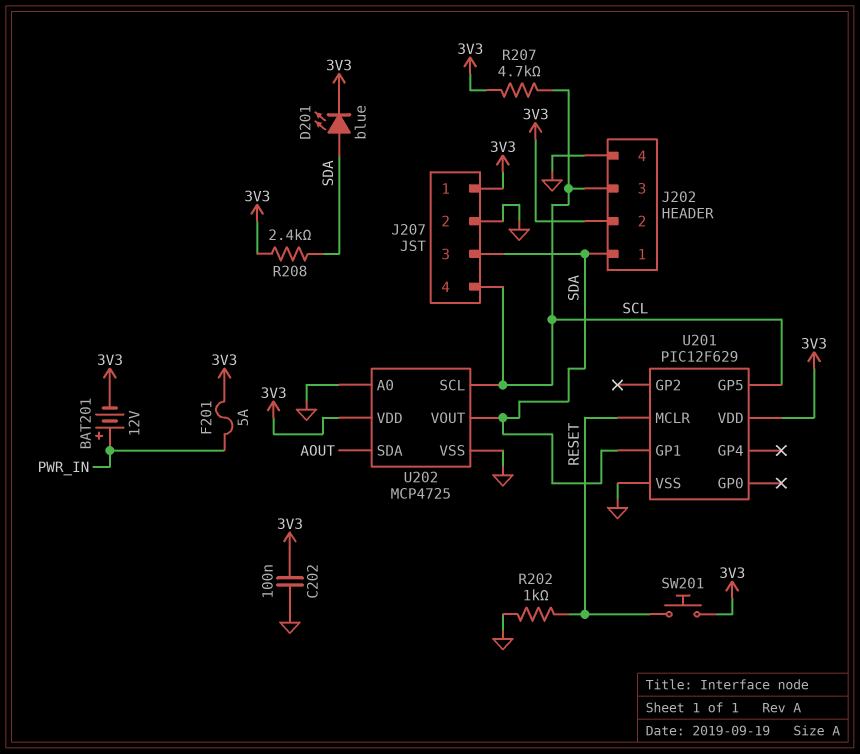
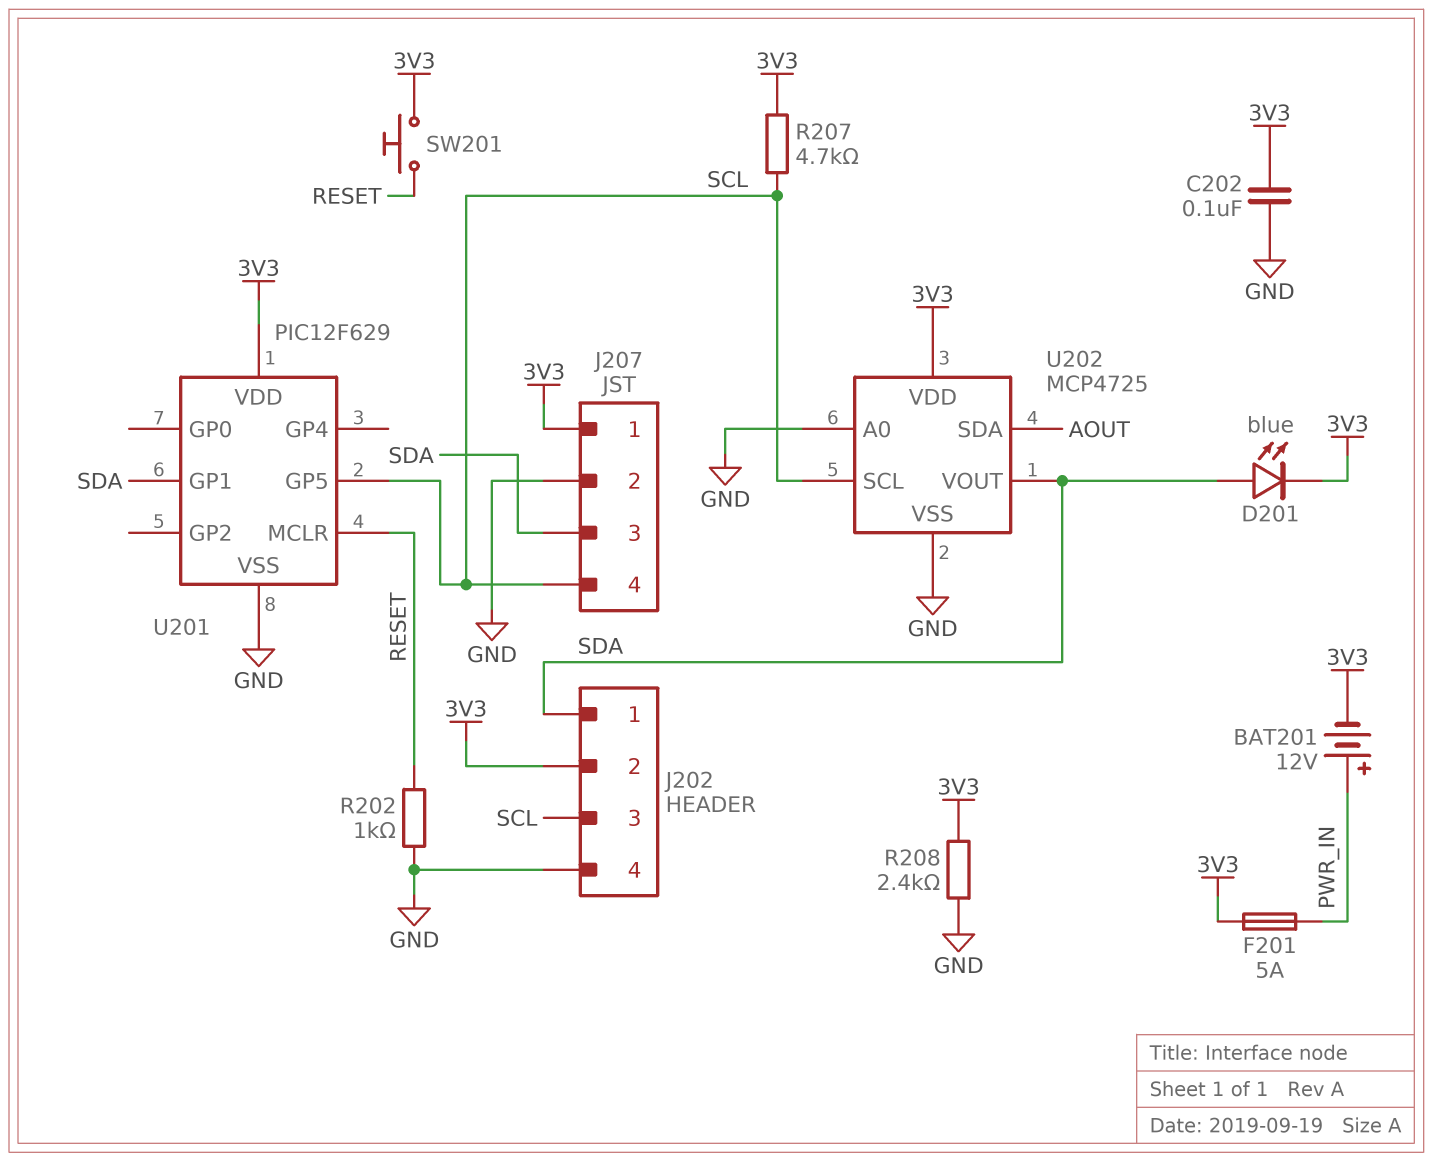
R208: 2.4k (3V3, SDA) -> 2.4k (3V3, GND)

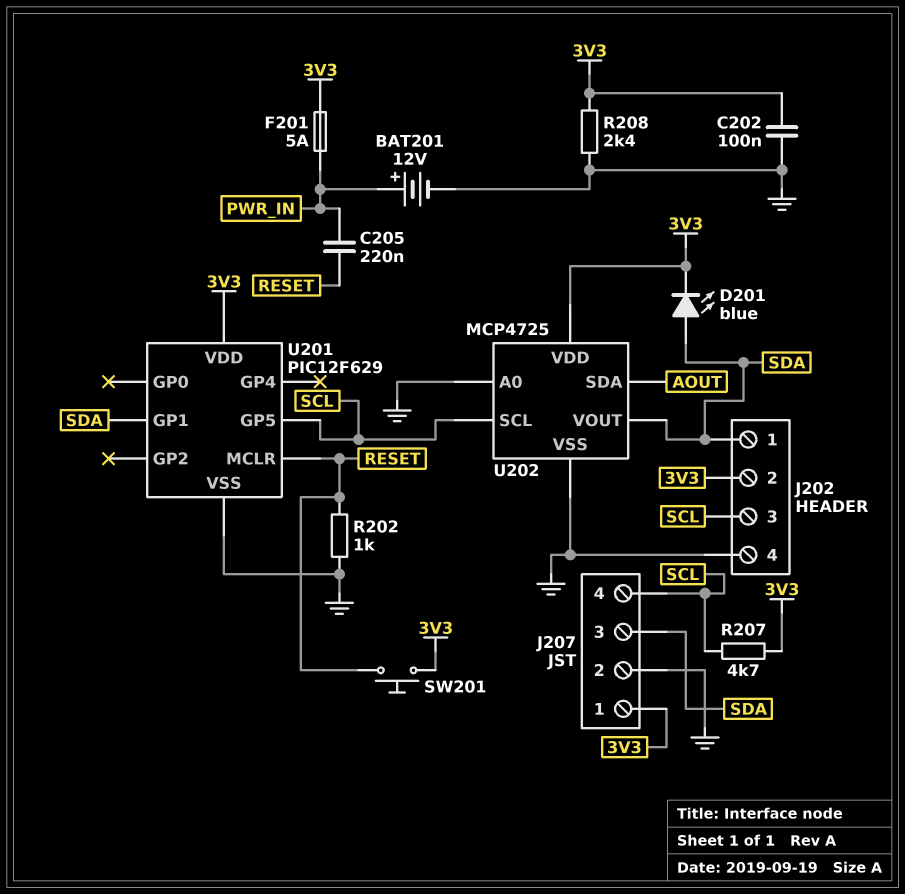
BAT201: 12V (plus PWR_IN, minus 3V3) -> 12V (plus PWR_IN, minus GND)
C205: none -> 220nF (PWR_IN, RESET)

